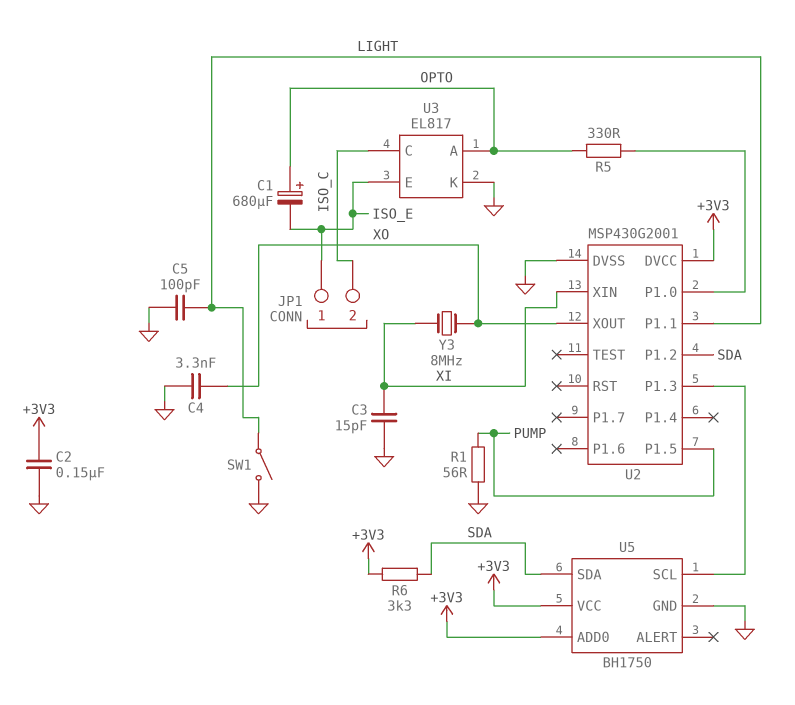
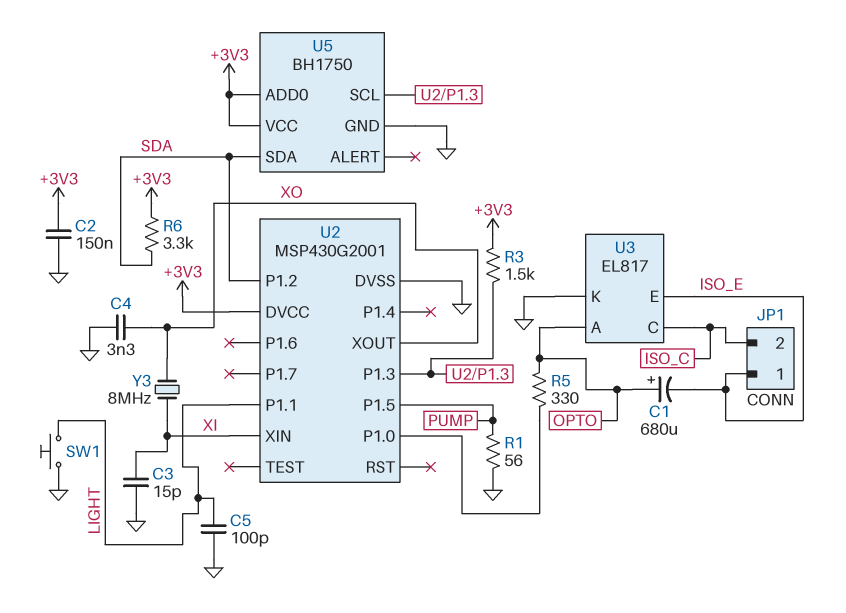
R3: none -> 1.5k (+3V3, U2/P1.3)
SW1: switch (GND, LIGHT) -> button (GND, LIGHT)

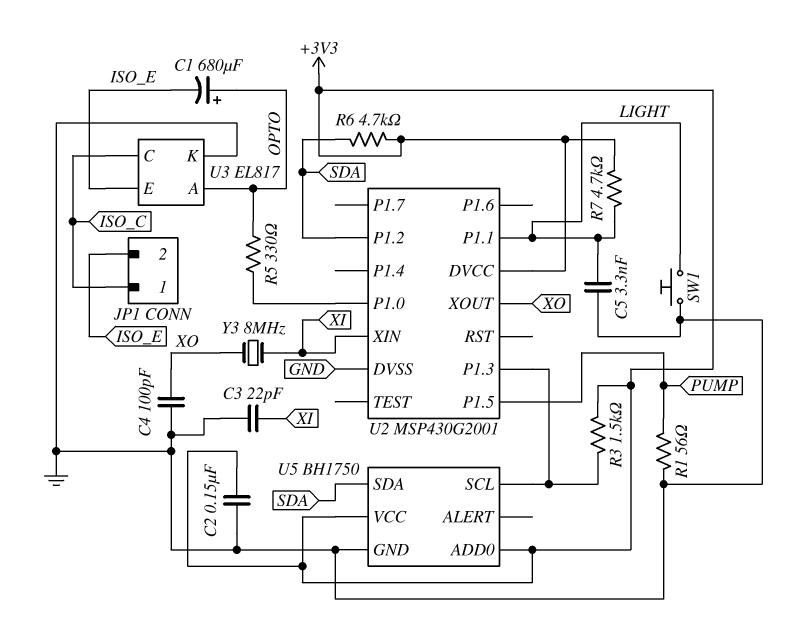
C3: 15pF (GND, XI) -> 22pF (GND, XI)
C4: 3.3nF (GND, XO) -> 100pF (GND, XO)
C5: 100pF (GND, LIGHT) -> 3.3nF (GND, LIGHT)
JP1 pin 1: ISO_E -> ISO_C
JP1 pin 2: ISO_C -> ISO_E
R6: 3.3k (+3V3, SDA) -> 4.7k (+3V3, SDA)
R7: none -> 4.7k (+3V3, LIGHT)

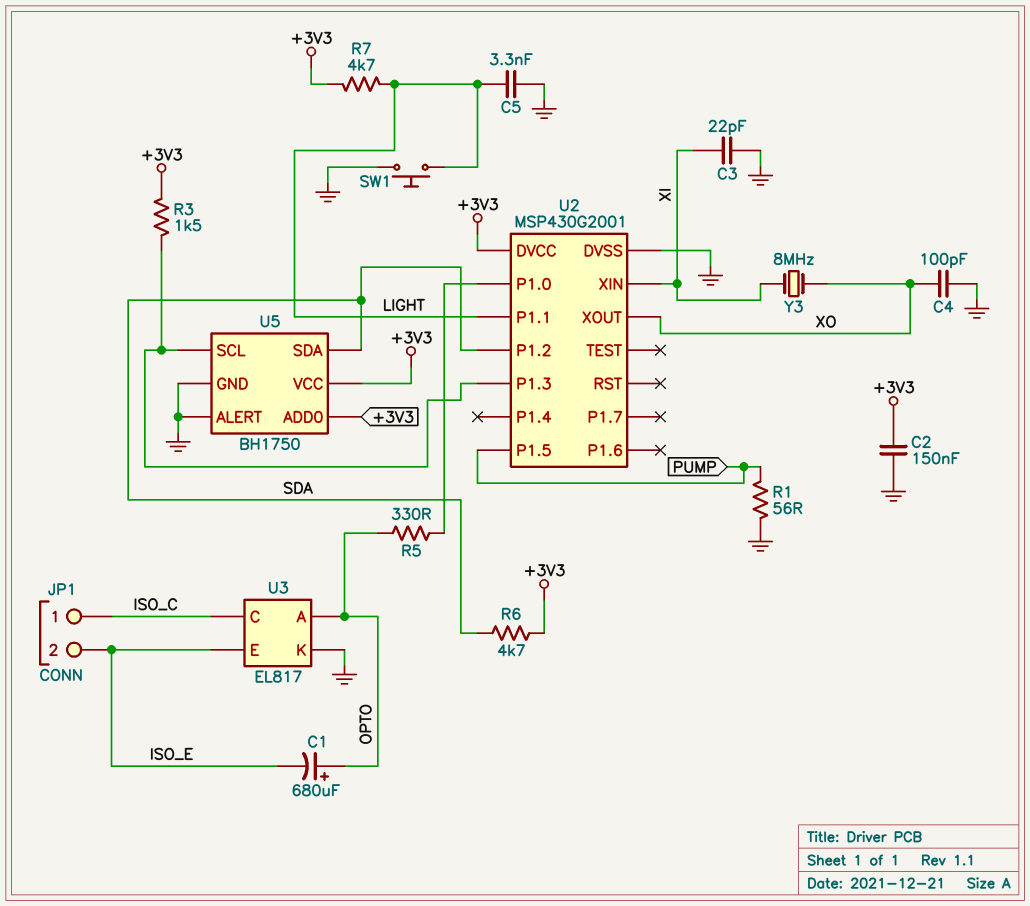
U5 pin ALERT: none -> GND

